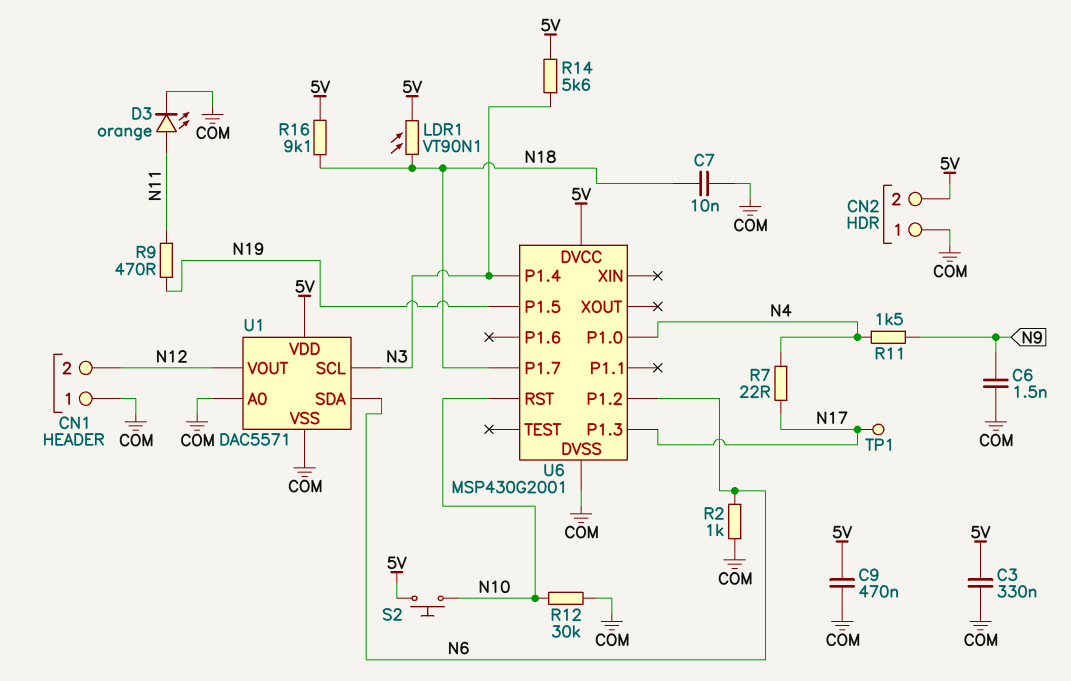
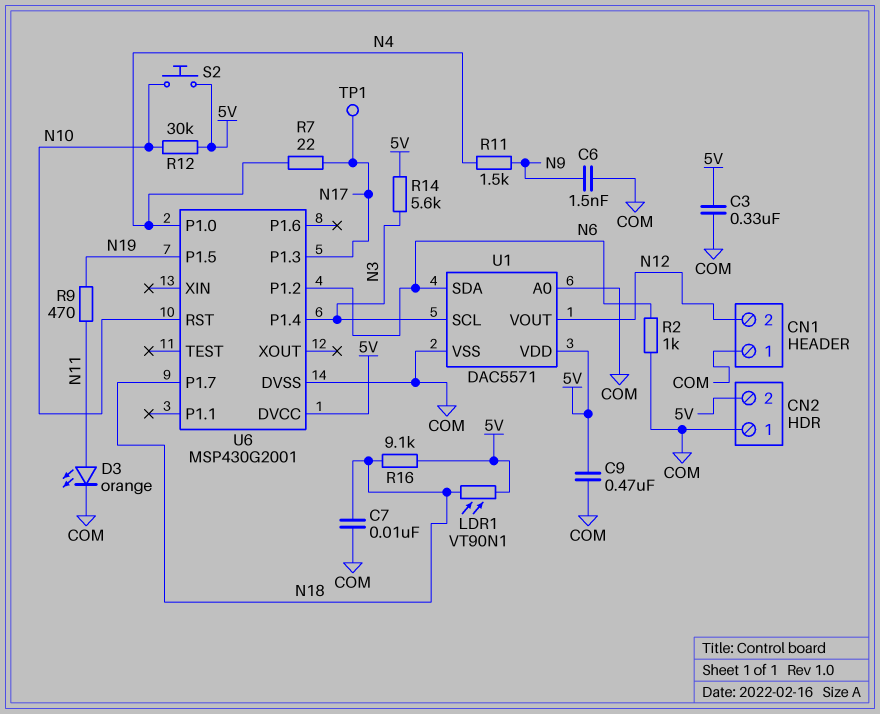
R12: 30k (COM, N10) -> 30k (5V, N10)

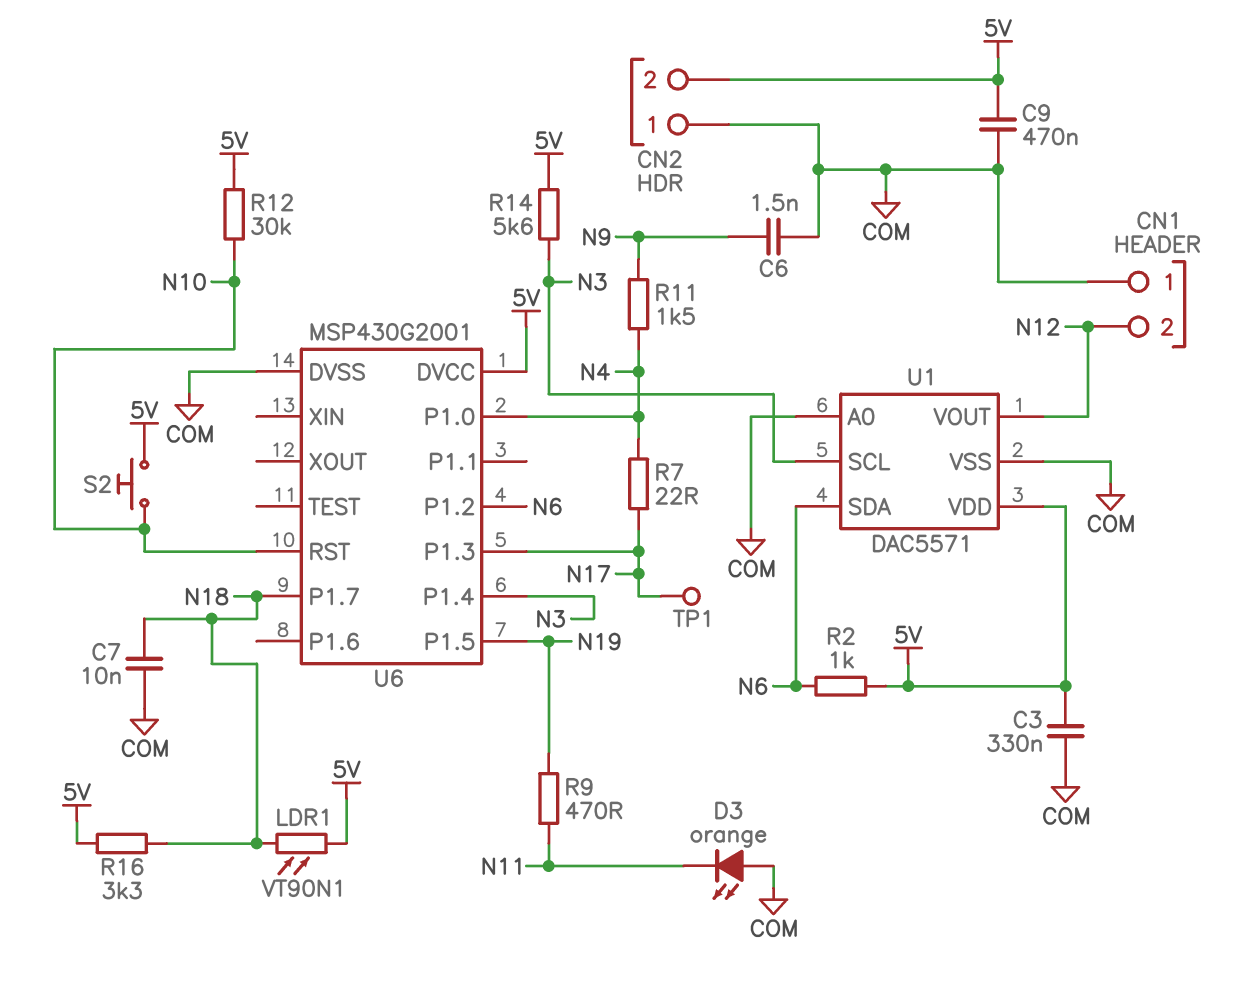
D3: LED orange (A N11, K COM) -> LED orange (A COM, K N11)
R2: 1k (COM, N6) -> 1k (5V, N6)
R16: 9.1k (5V, N18) -> 3.3k (5V, N18)

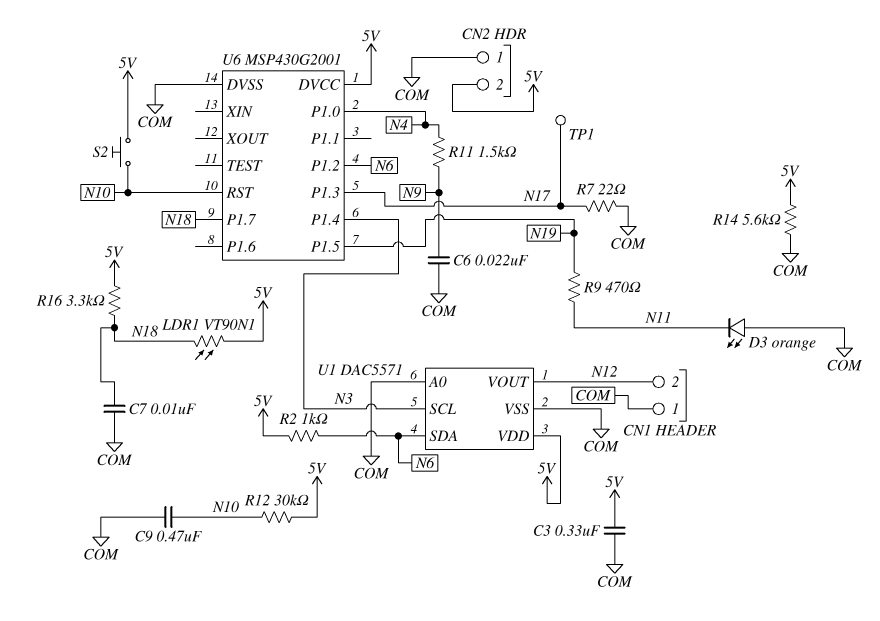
C6: 1.5nF (COM, N9) -> 22nF (COM, N9)
C9: 470nF (5V, COM) -> 470nF (COM, N10)
R7: 22 (N4, N17) -> 22 (COM, N17)
R14: 5.6k (5V, N3) -> 5.6k (5V, COM)

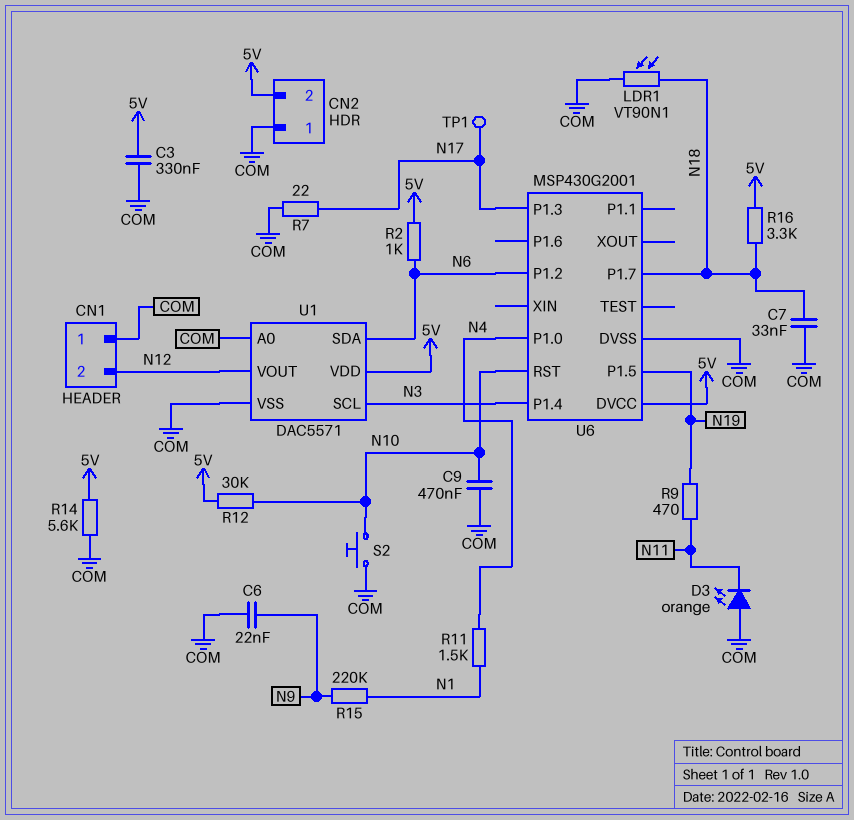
C7: 10nF (COM, N18) -> 33nF (COM, N18)
LDR1: VT90N1 (5V, N18) -> VT90N1 (COM, N18)
R11: 1.5k (N4, N9) -> 1.5k (N1, N4)
R15: none -> 220k (N1, N9)
S2: button (5V, N10) -> button (COM, N10)

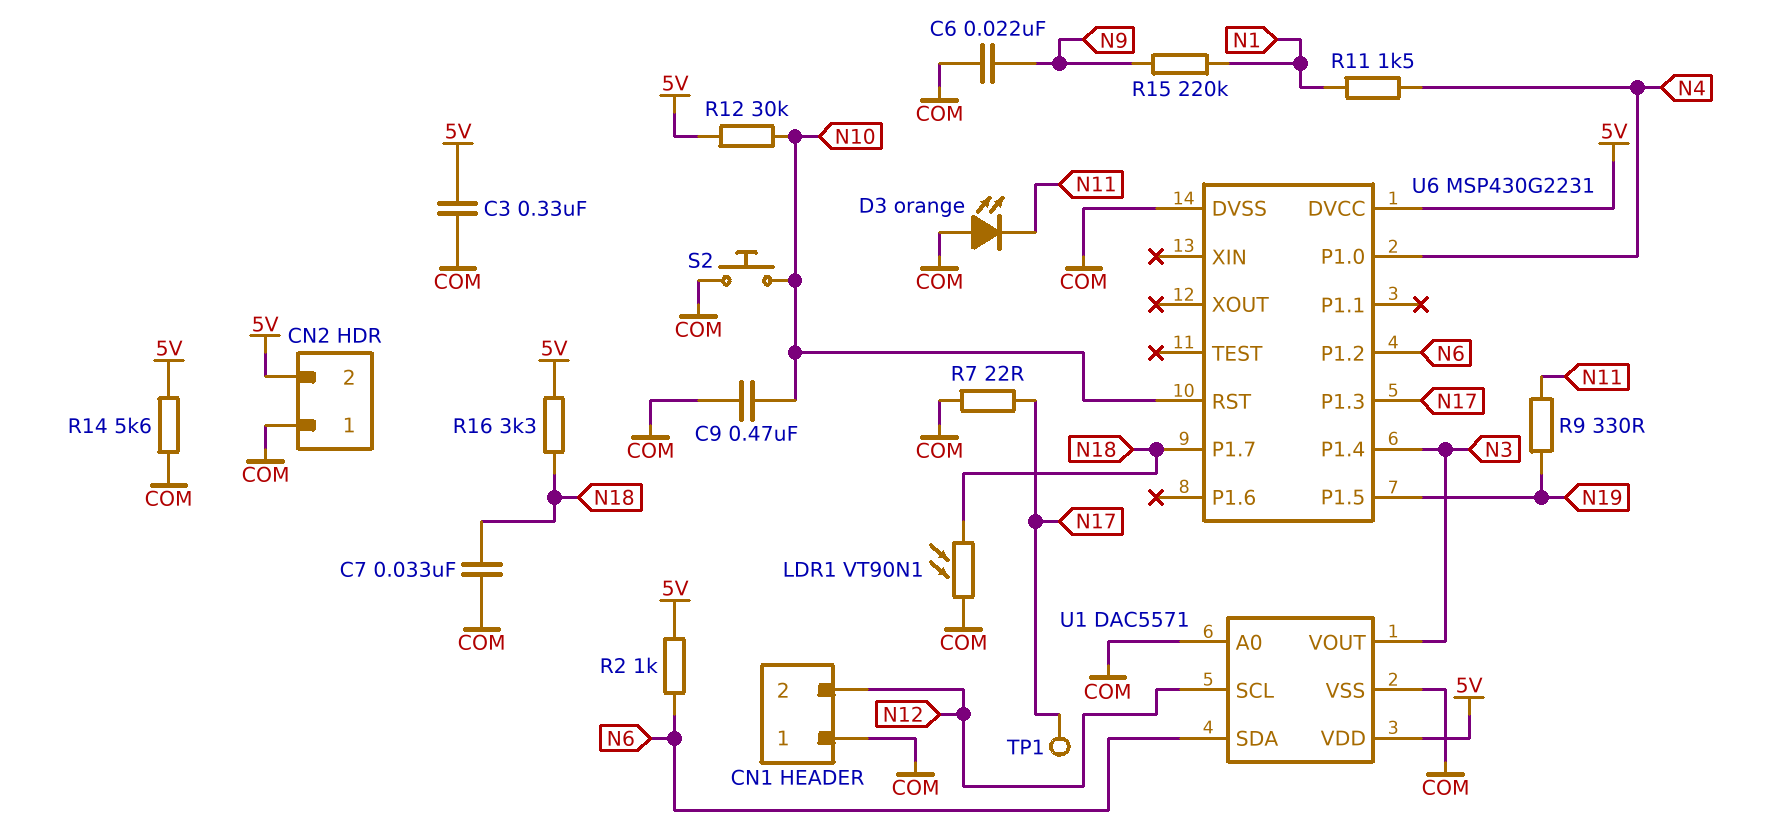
R9: 470 (N11, N19) -> 330 (N11, N19)
U1 pin SCL: N3 -> N12
U1 pin VOUT: N12 -> N3
U6: MSP430G2001 -> MSP430G2231

